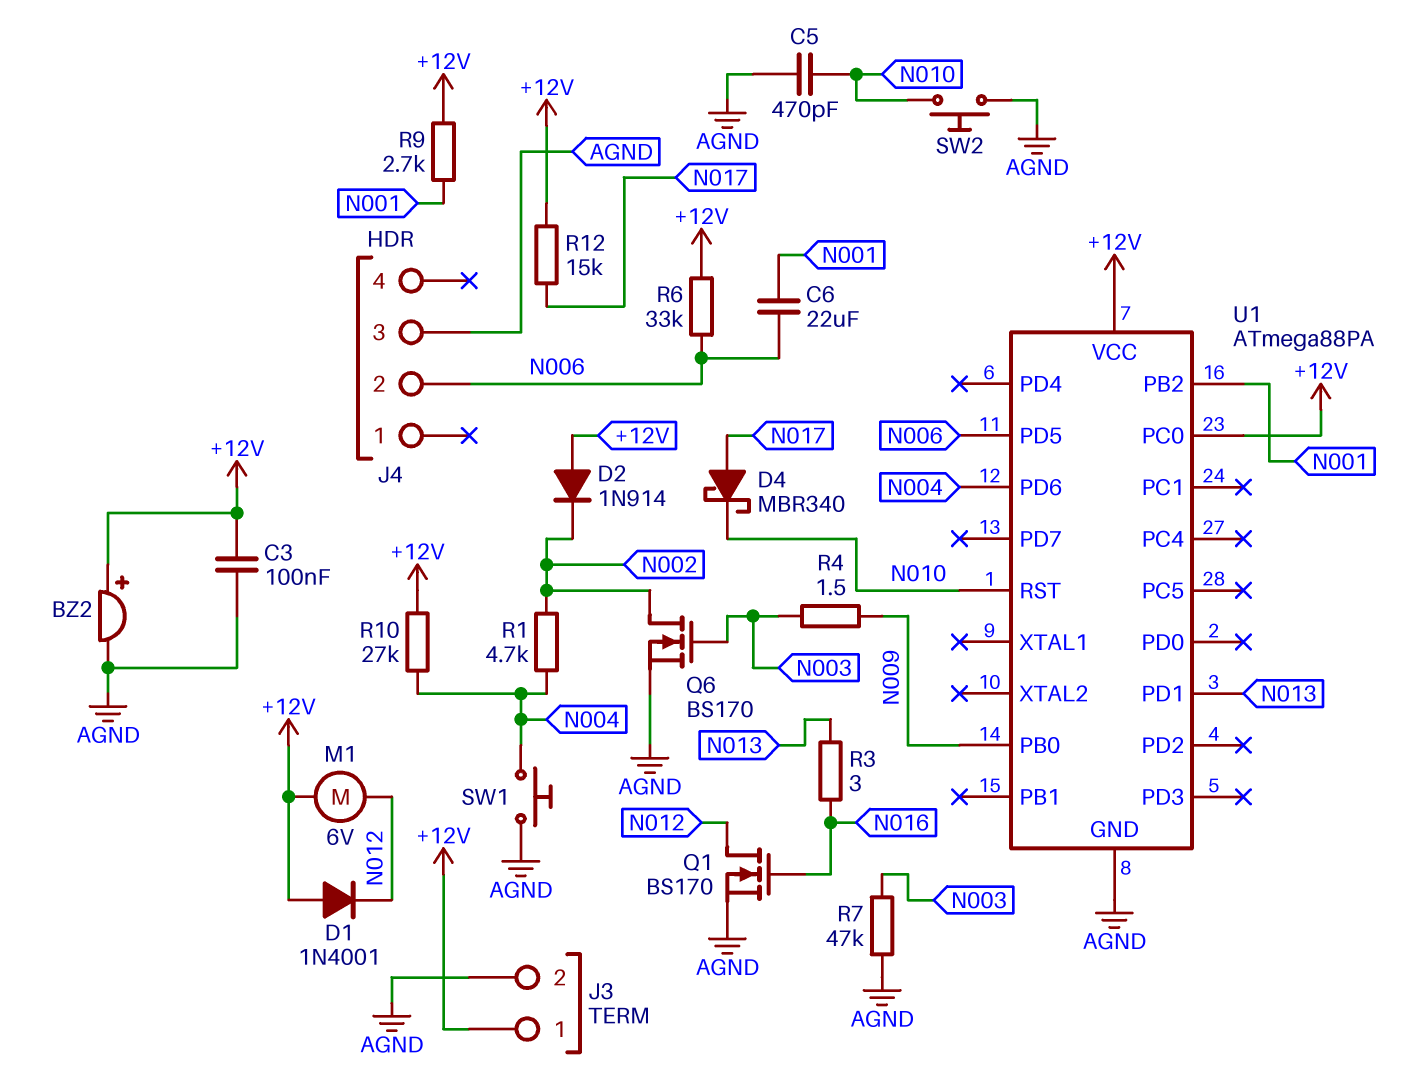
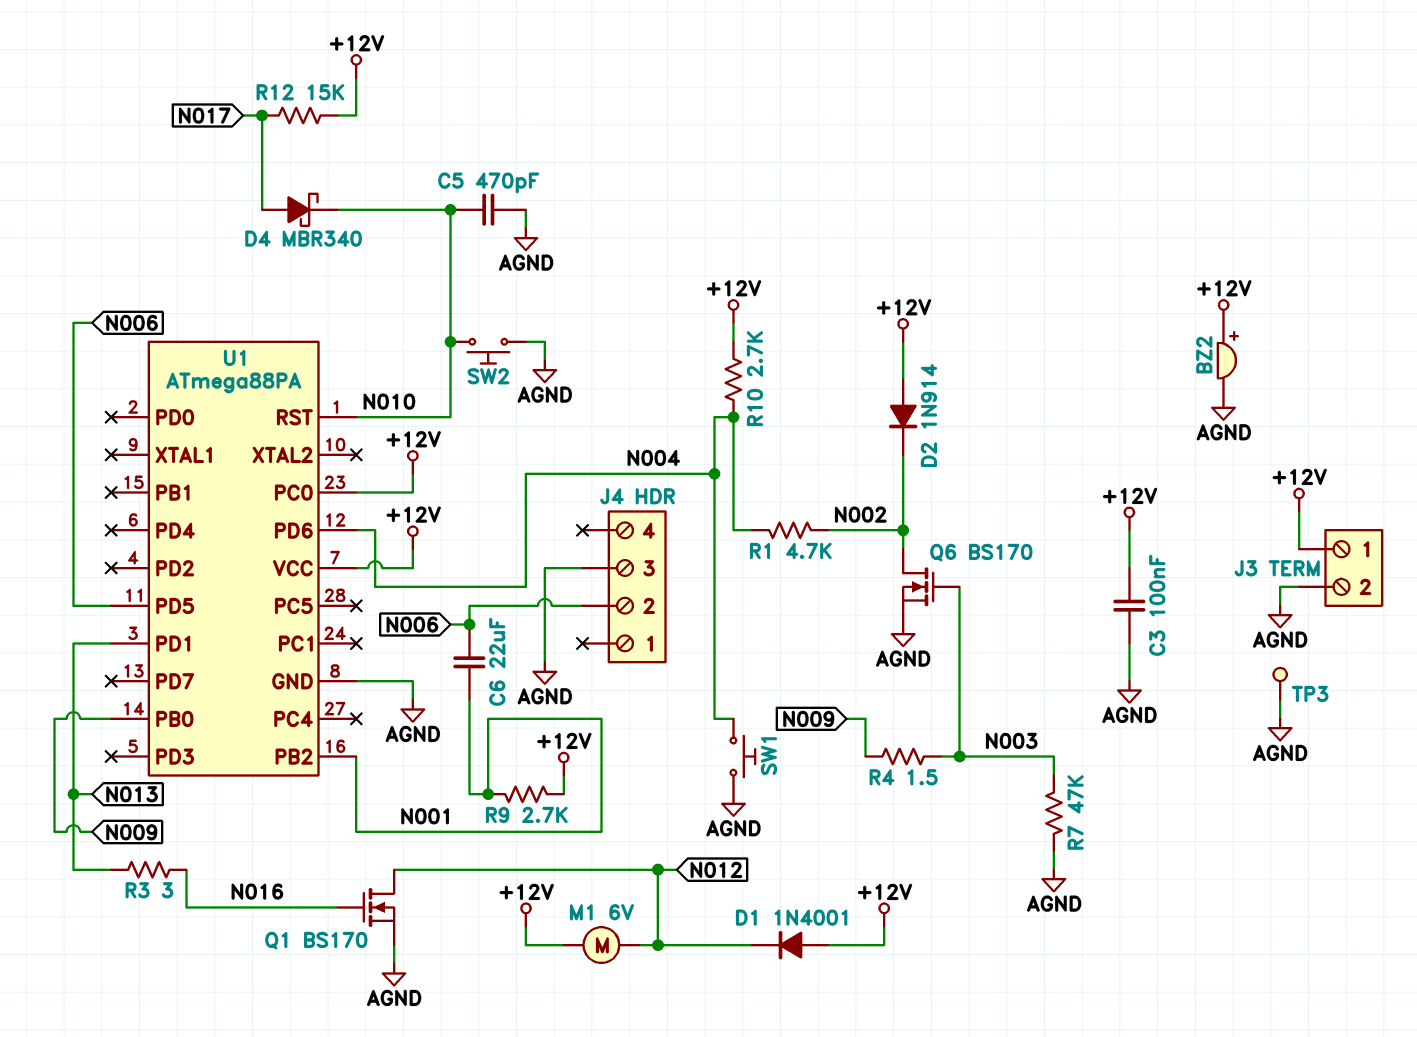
R6: 33k (+12V, N006) -> none
R10: 27k (+12V, N004) -> 2.7k (+12V, N004)
TP3: none -> test point (AGND)

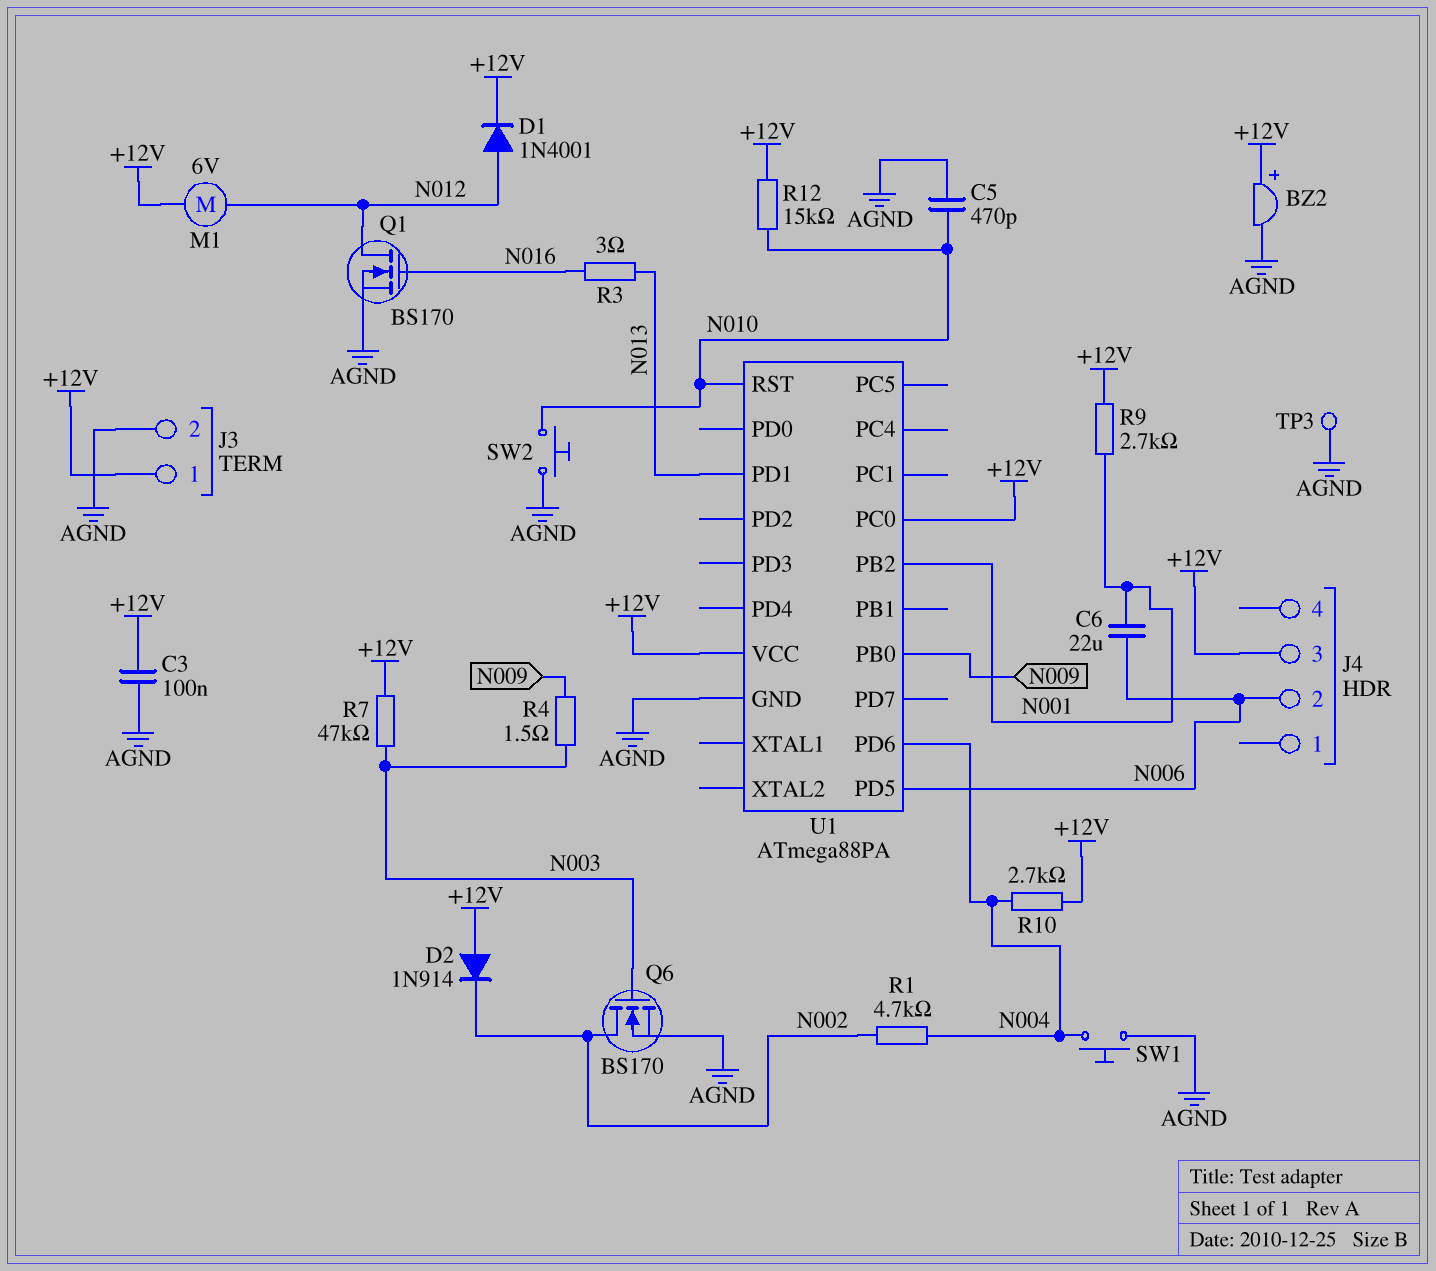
D1: diode 1N4001 (A +12V, K N012) -> diode 1N4001 (A N012, K +12V)
D4: schottky MBR340 (A N017, K N010) -> none
J4 pin 3: AGND -> +12V
R7: 47k (AGND, N003) -> 47k (+12V, N003)
R12: 15k (+12V, N017) -> 15k (+12V, N010)

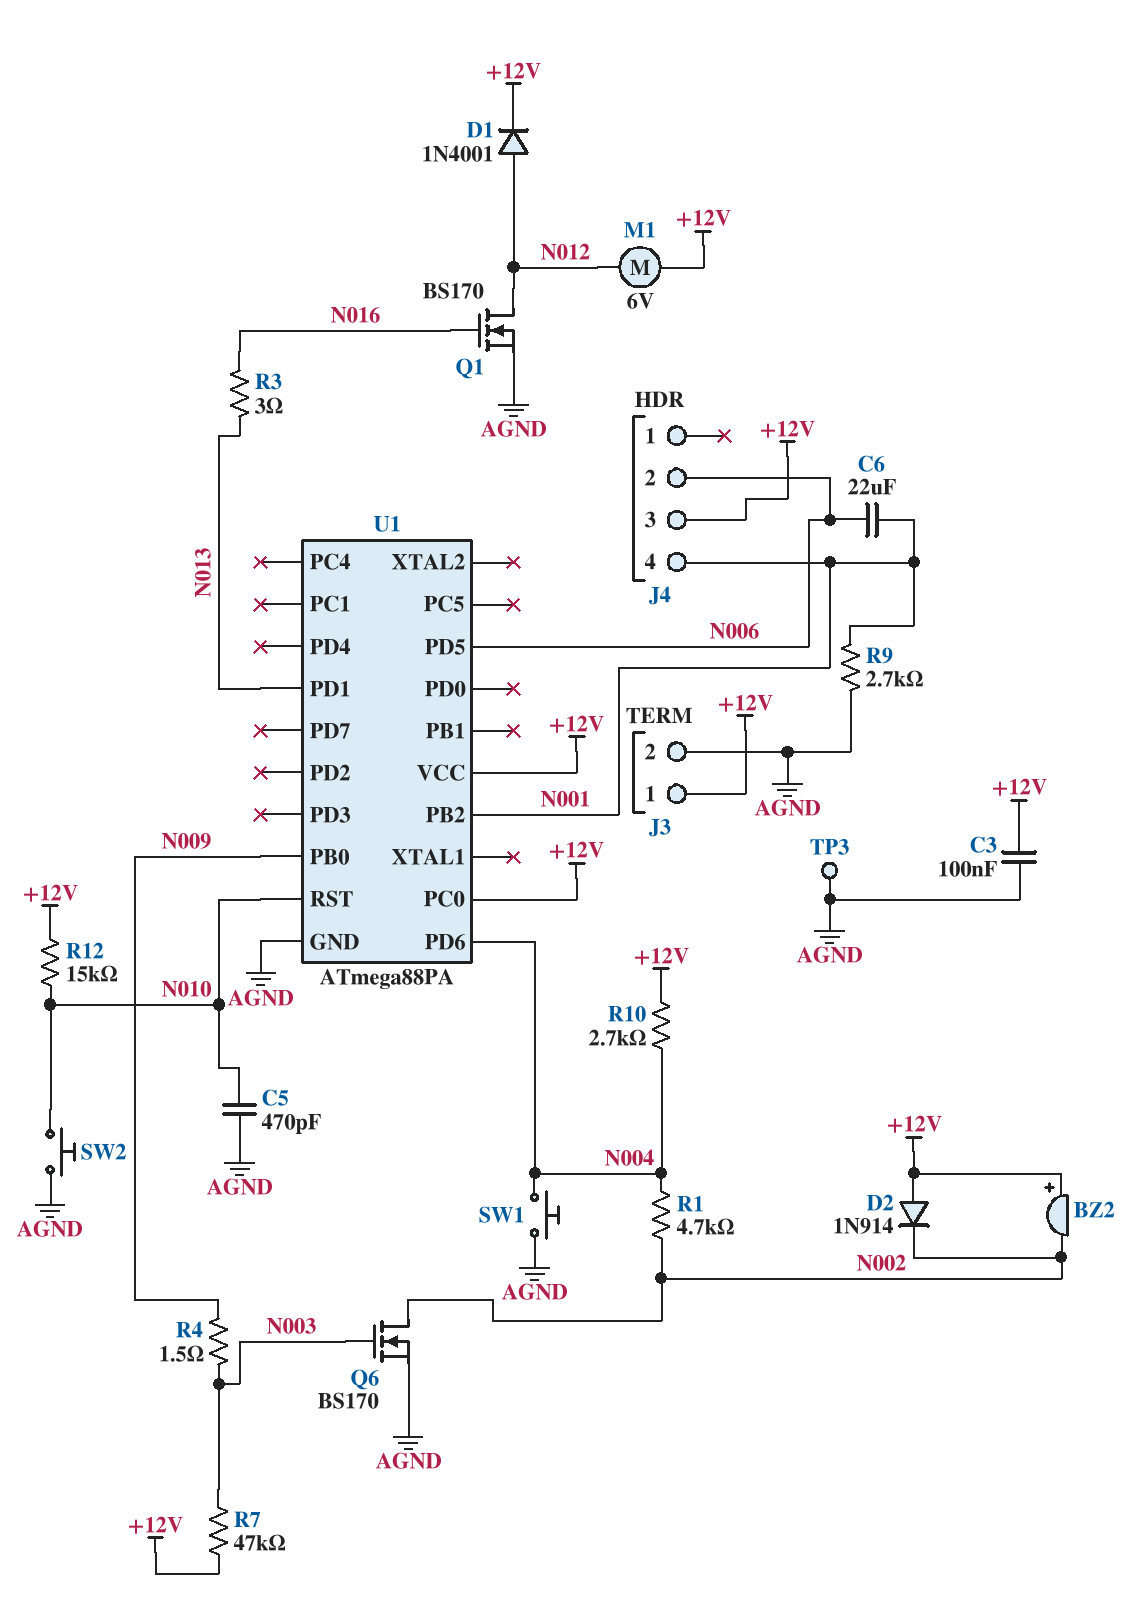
BZ2: buzzer (plus +12V, minus AGND) -> buzzer (plus +12V, minus N002)
J4 pin 4: none -> N001
R9: 2.7k (+12V, N001) -> 2.7k (AGND, N001)

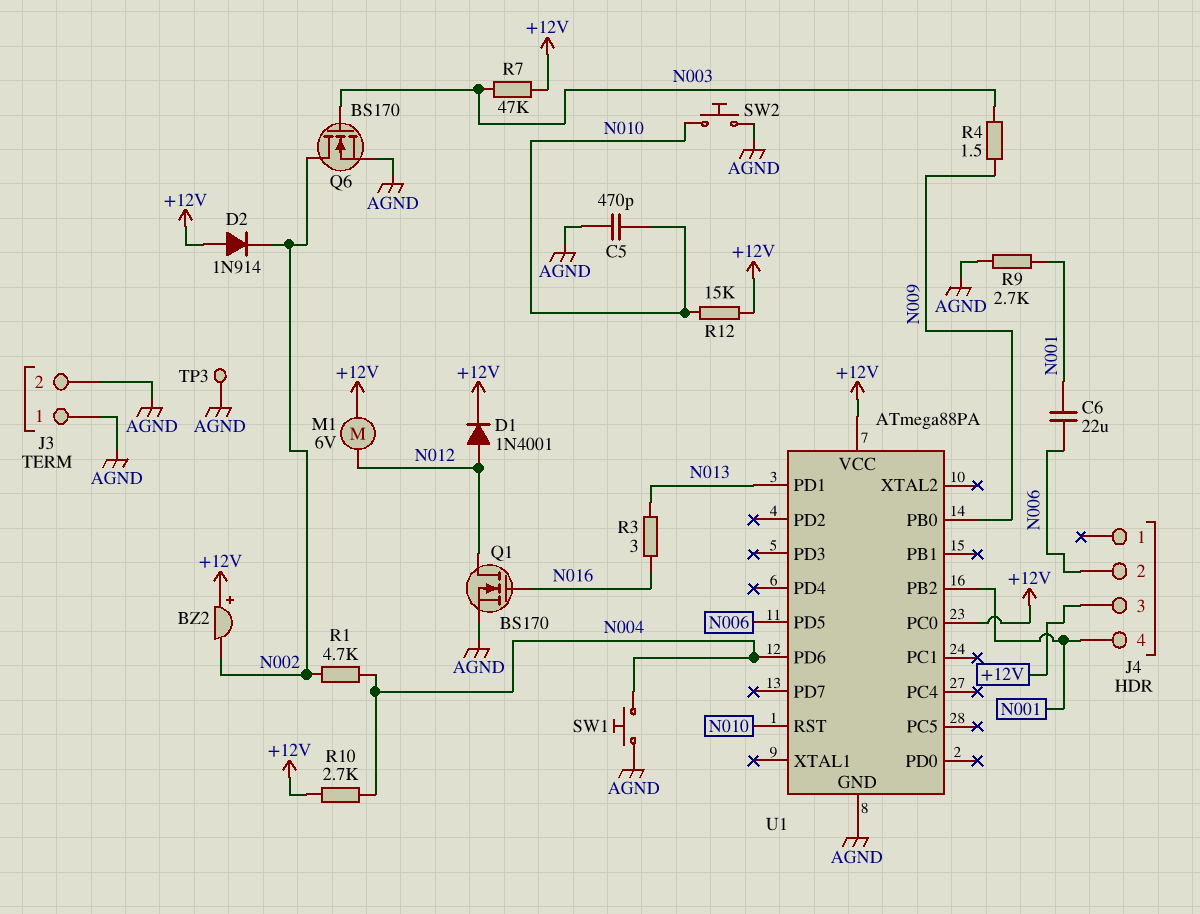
C3: 100nF (+12V, AGND) -> none
J3 pin 1: +12V -> AGND

